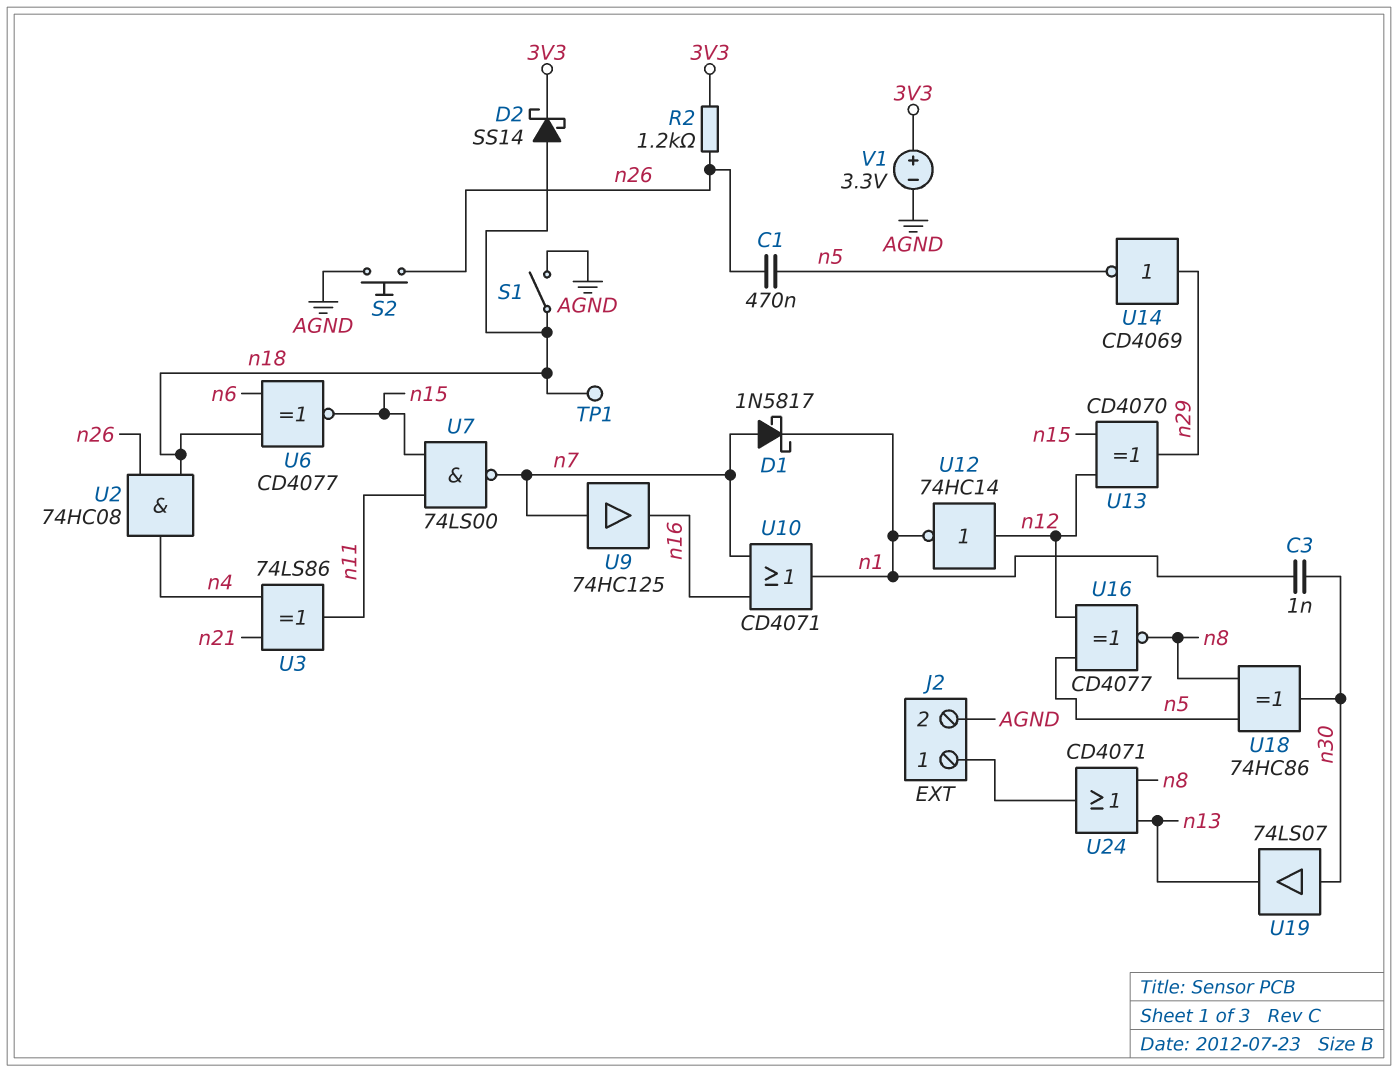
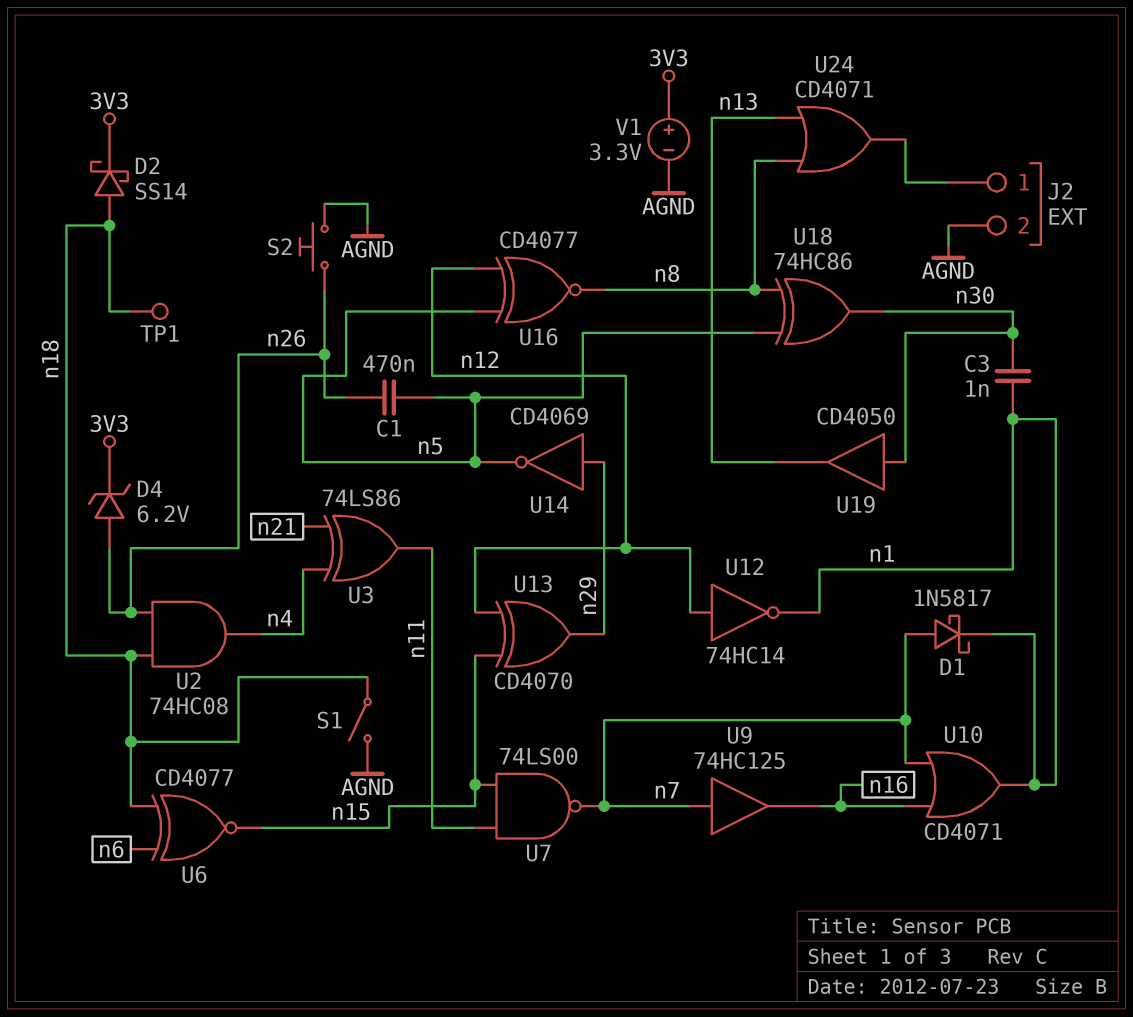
D4: none -> zener 6.2V (A n26, K 3V3)
R2: 1.2k (3V3, n26) -> none
U19: buffer 74LS07 (in n30, out n13) -> buffer CD4050 (in n30, out n13)

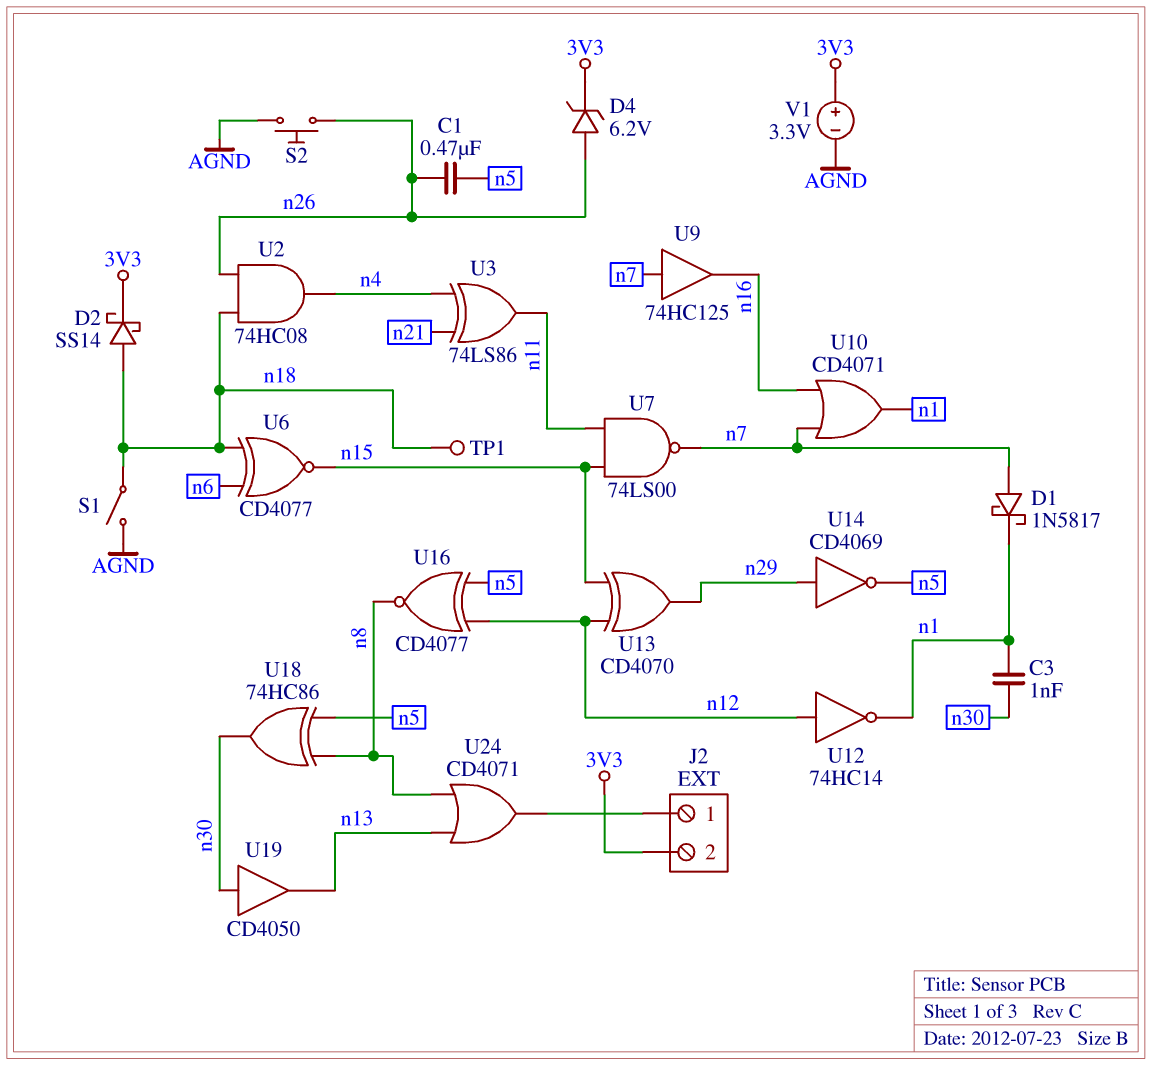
J2 pin 2: AGND -> 3V3

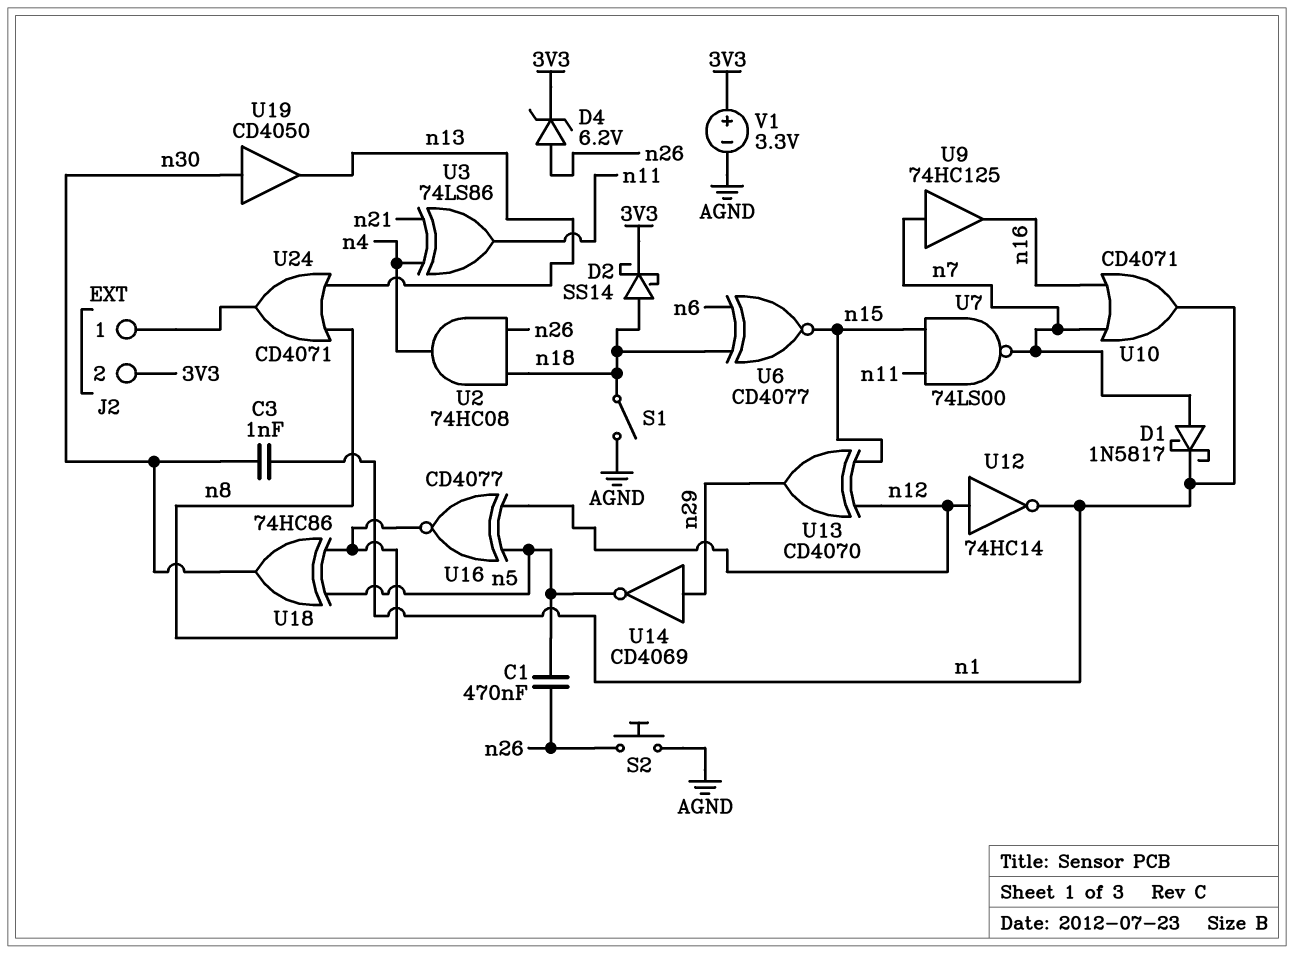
TP1: test point (n18) -> none

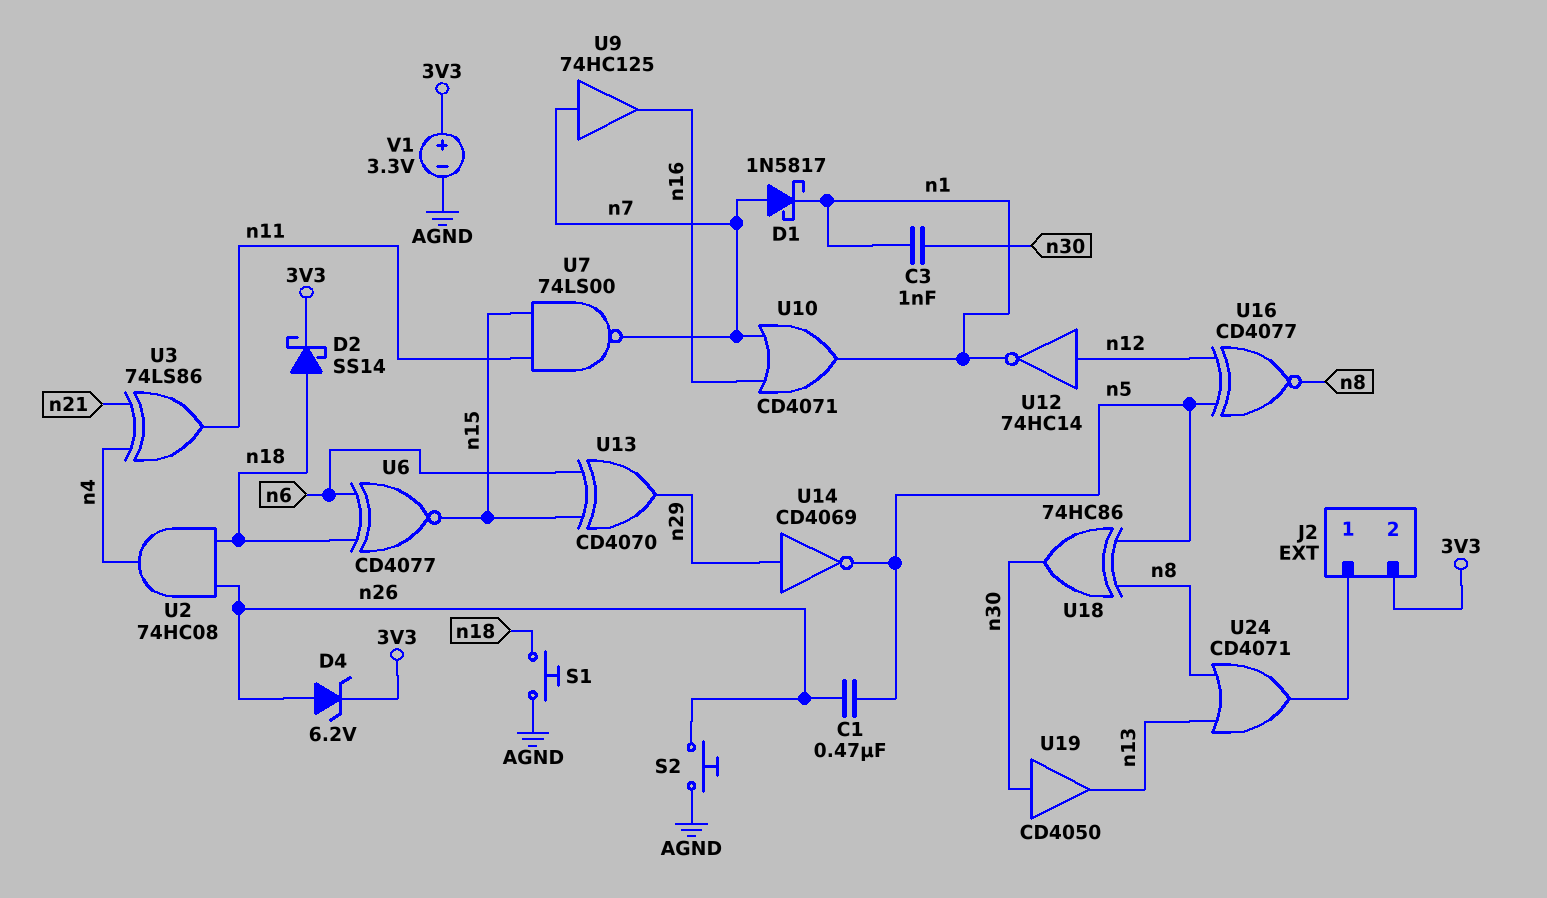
S1: switch (AGND, n18) -> button (AGND, n18)
U13: XOR CD4070 (in n12, in n15, out n29) -> XOR CD4070 (in n6, in n15, out n29)

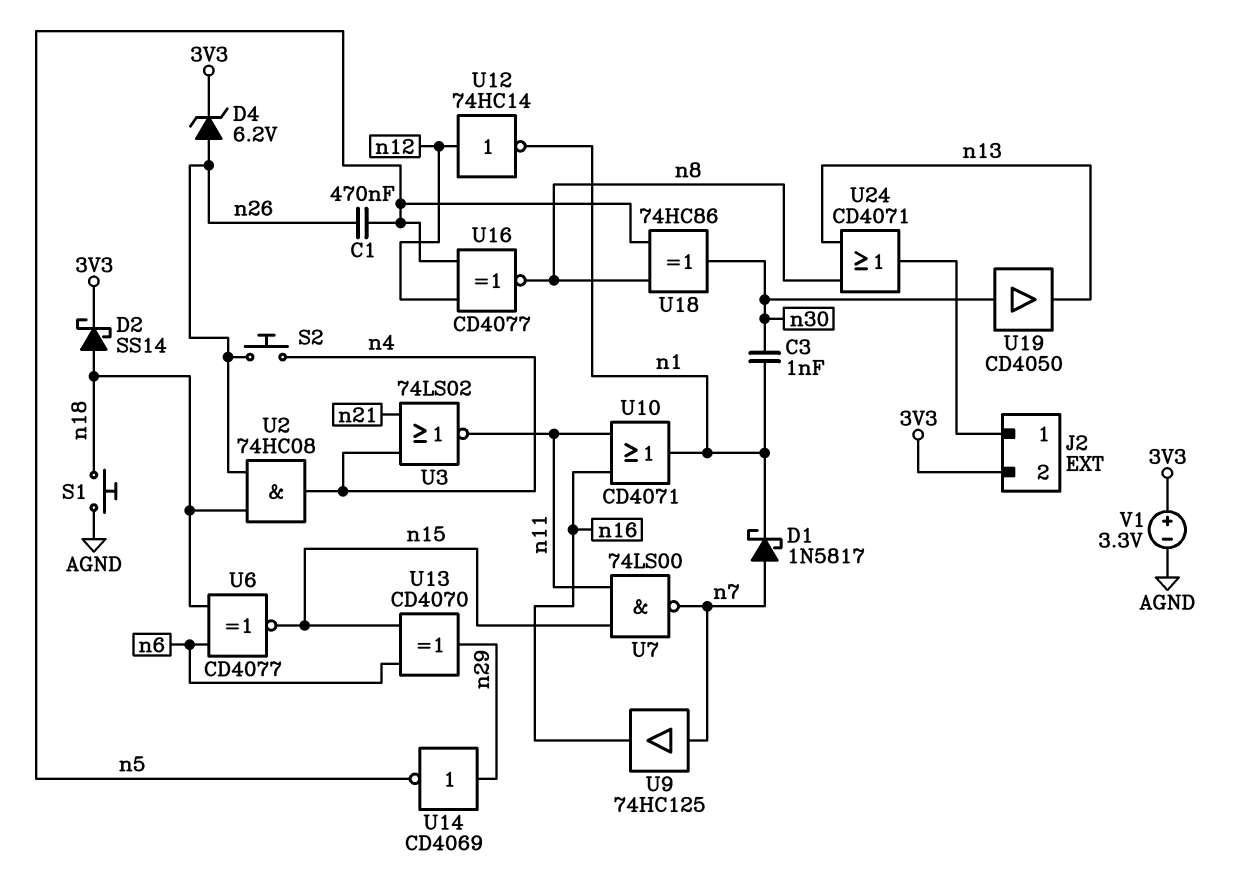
S2: button (AGND, n26) -> button (n4, n26)
U3: XOR 74LS86 (in n4, in n21, out n11) -> NOR 74LS02 (in n4, in n21, out n11)
U10: OR CD4071 (in n7, in n16, out n1) -> OR CD4071 (in n11, in n16, out n1)

